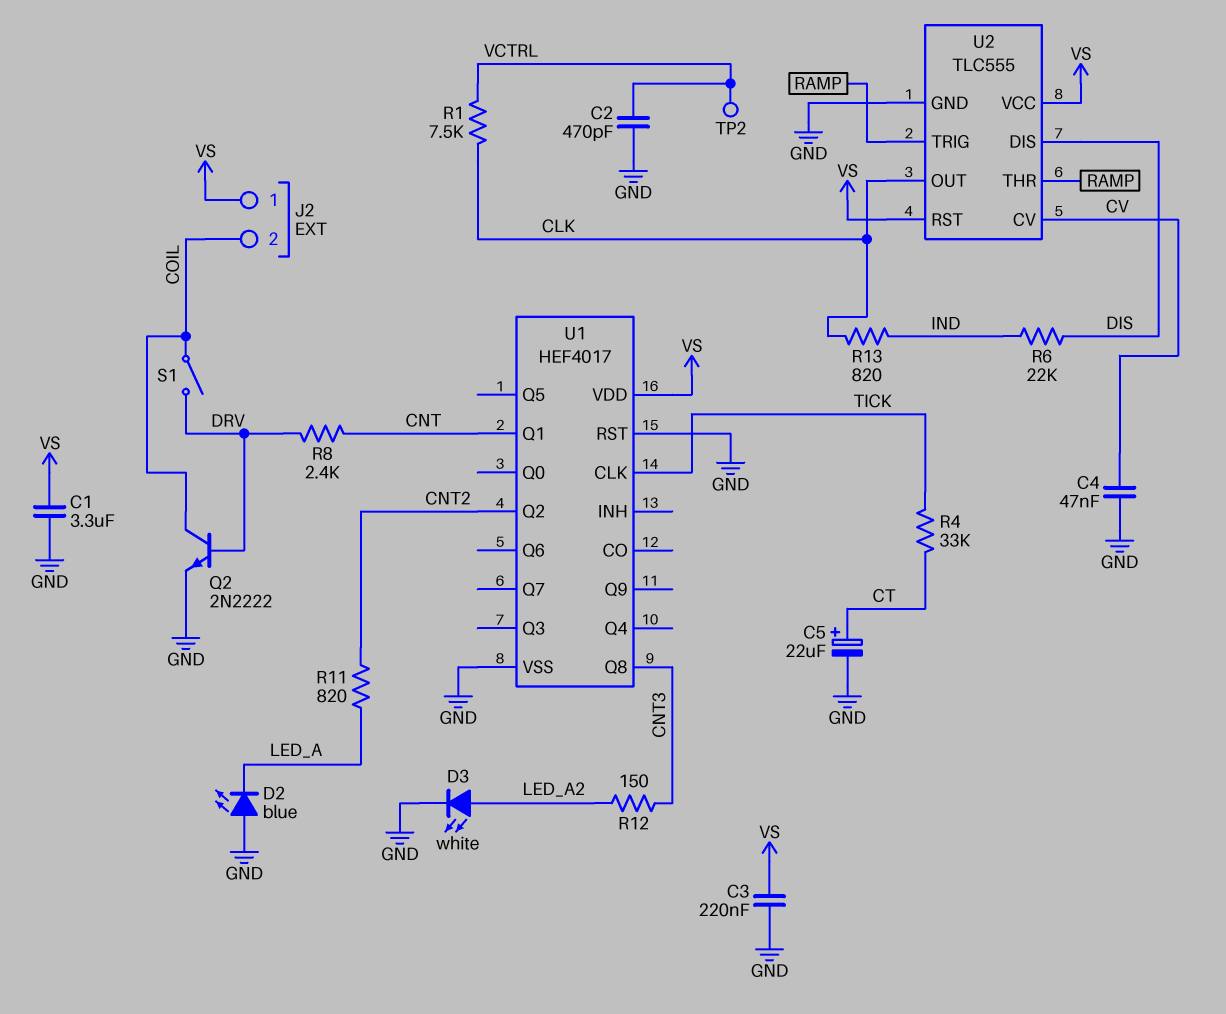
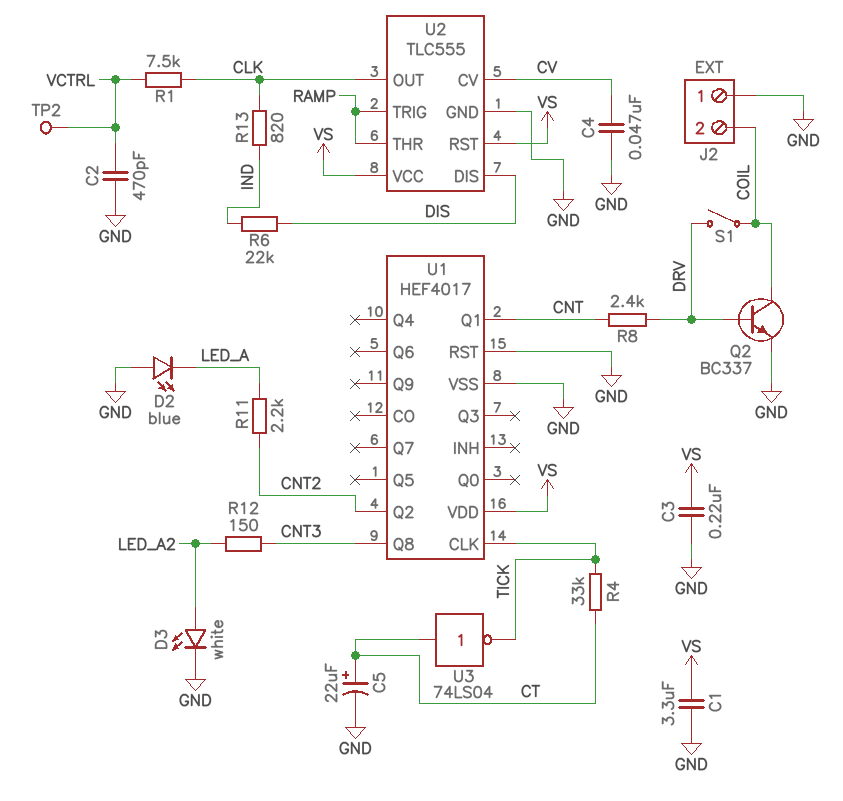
J2 pin 1: VS -> GND
Q2: NPN 2N2222 (B DRV, C COIL, E GND) -> NPN BC337 (B DRV, C COIL, E GND)
R11: 820 (CNT2, LED_A) -> 2.2k (CNT2, LED_A)
U3: none -> NOT 74LS04 (in CT, out TICK)

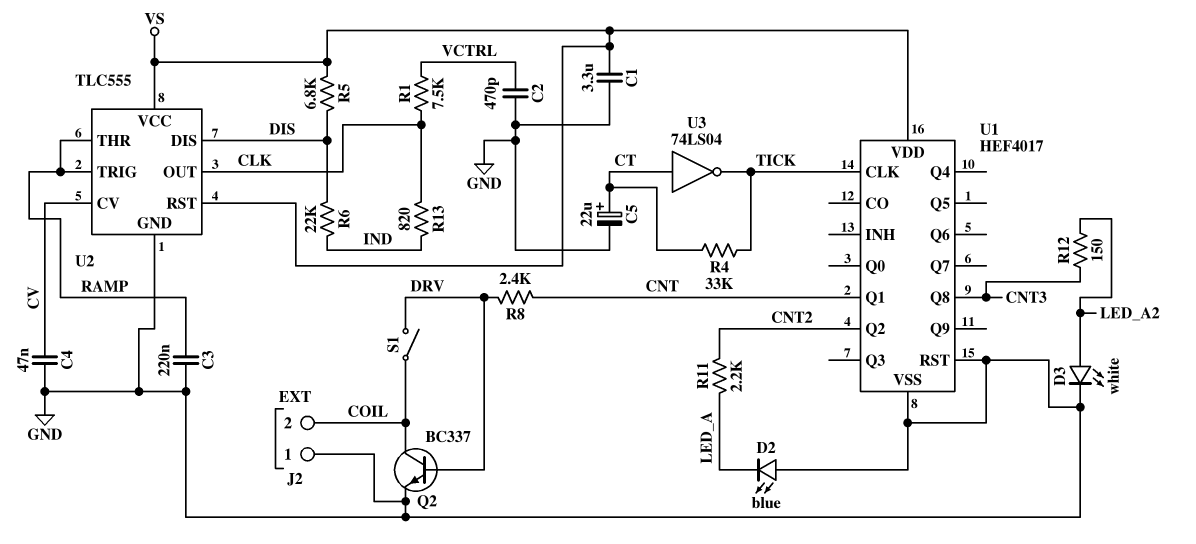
C3: 220nF (GND, VS) -> 220nF (GND, RAMP)
R5: none -> 6.8k (DIS, VS)
TP2: test point (VCTRL) -> none

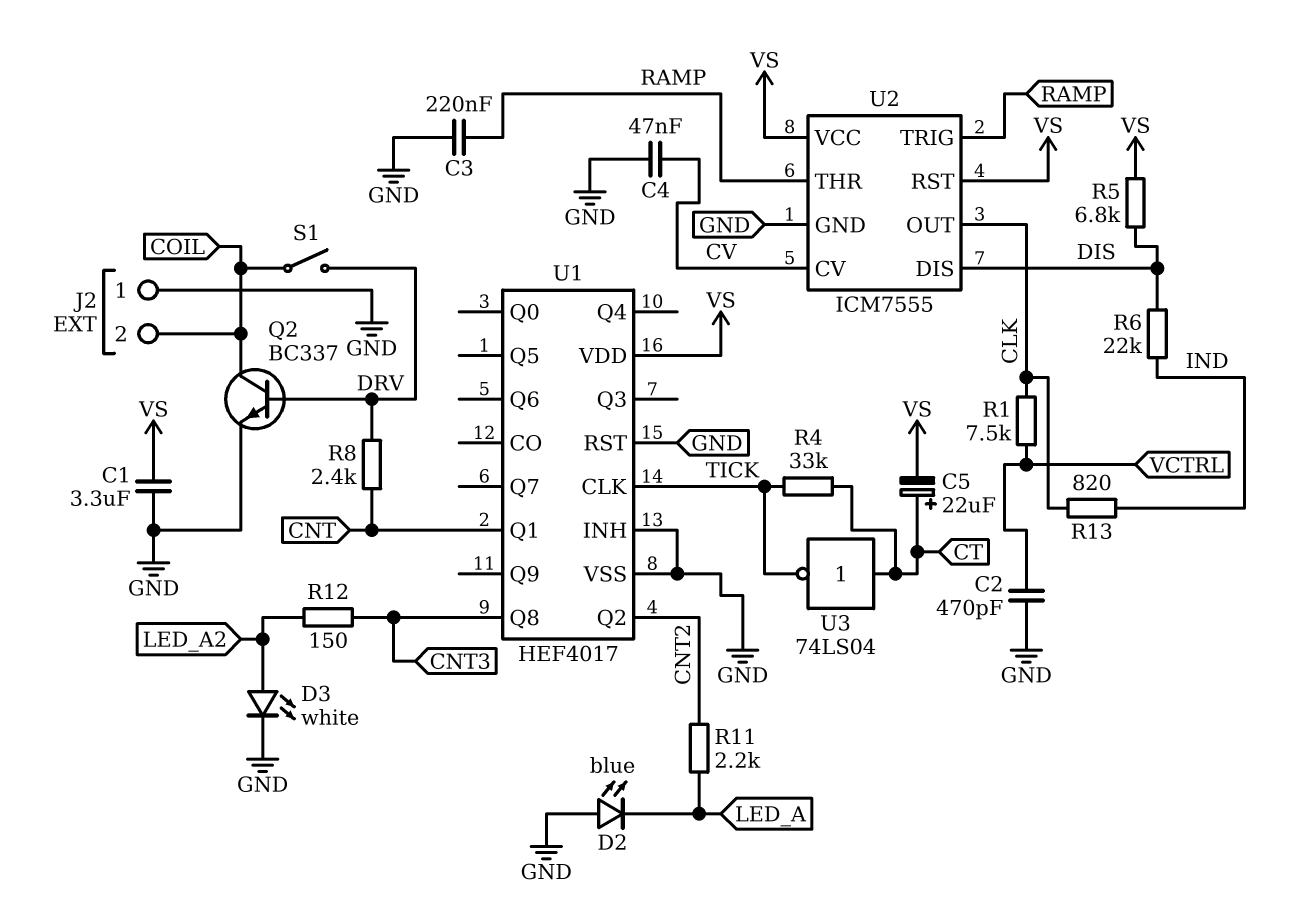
C5: 22uF (plus CT, minus GND) -> 22uF (plus CT, minus VS)
U1 pin INH: none -> GND
U2: TLC555 -> ICM7555

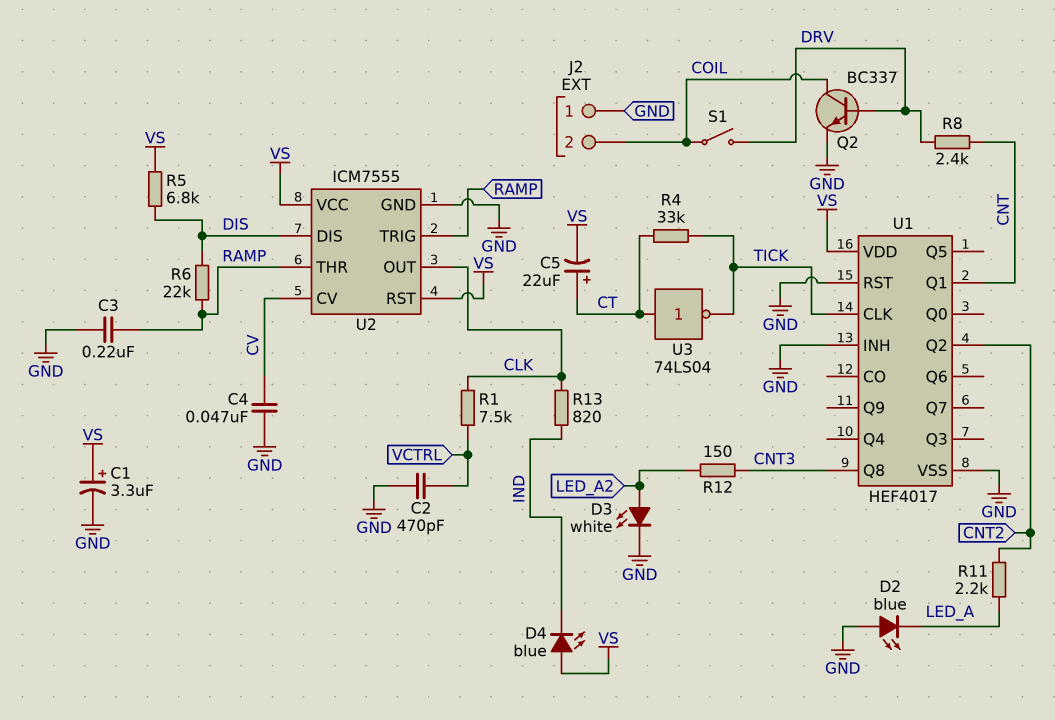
C1: 3.3uF (GND, VS) -> 3.3uF (plus VS, minus GND)
D4: none -> LED blue (A VS, K IND)
R6: 22k (DIS, IND) -> 22k (DIS, RAMP)

